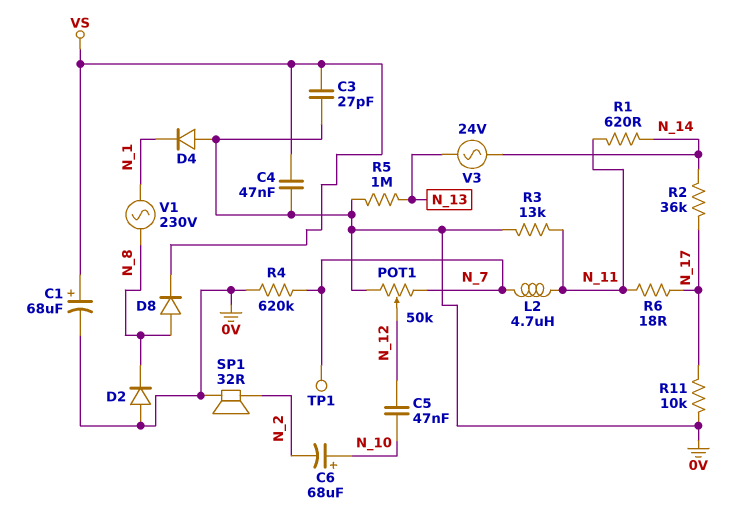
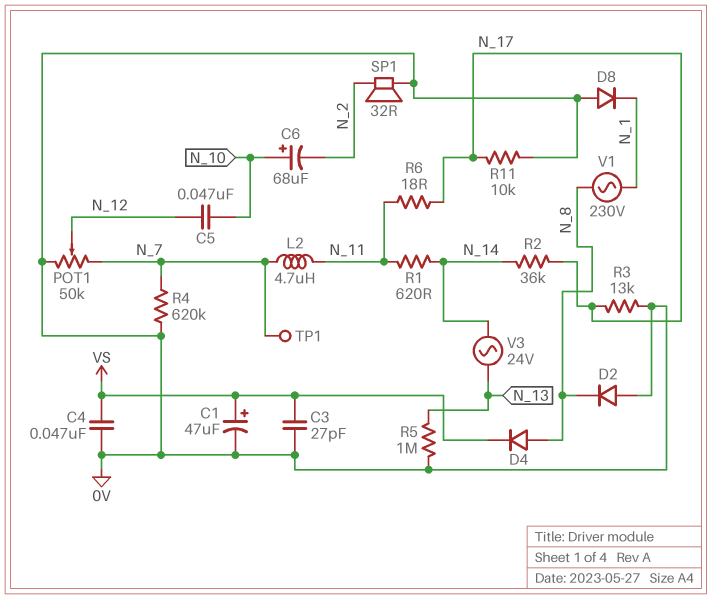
C1: 68uF (plus VS, minus 0V) -> 47uF (plus VS, minus 0V)
D4: diode (A 0V, K N_1) -> diode (A N_8, K VS)
D8: diode (A N_8, K VS) -> diode (A 0V, K N_1)
R3: 13k (0V, N_11) -> 13k (0V, N_17)

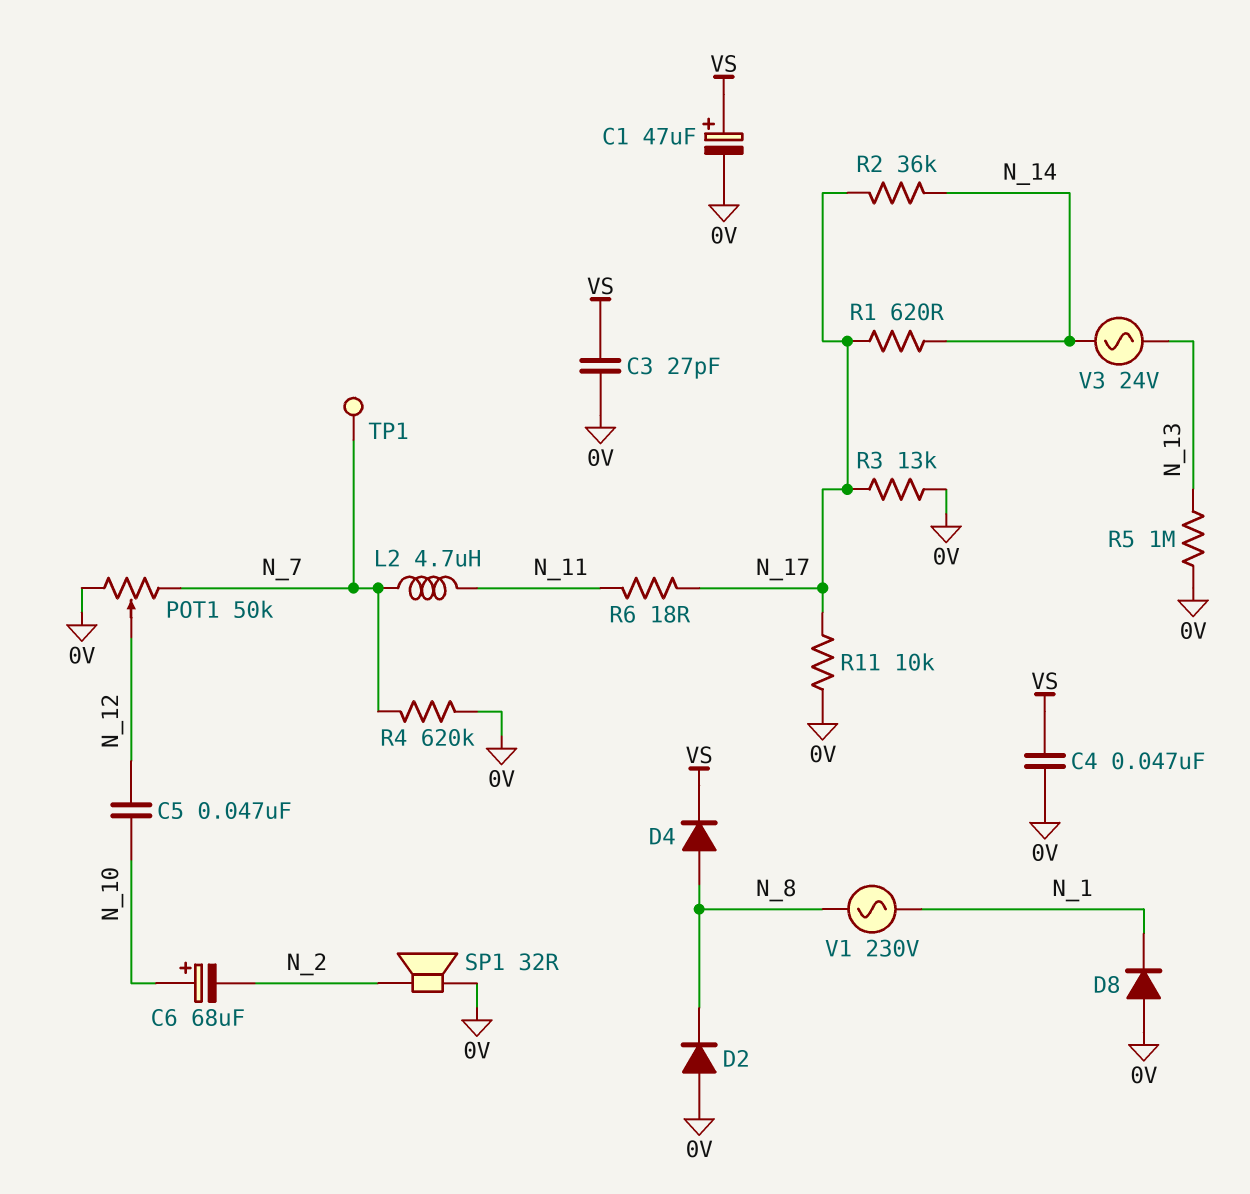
R1: 620 (N_11, N_14) -> 620 (N_14, N_17)

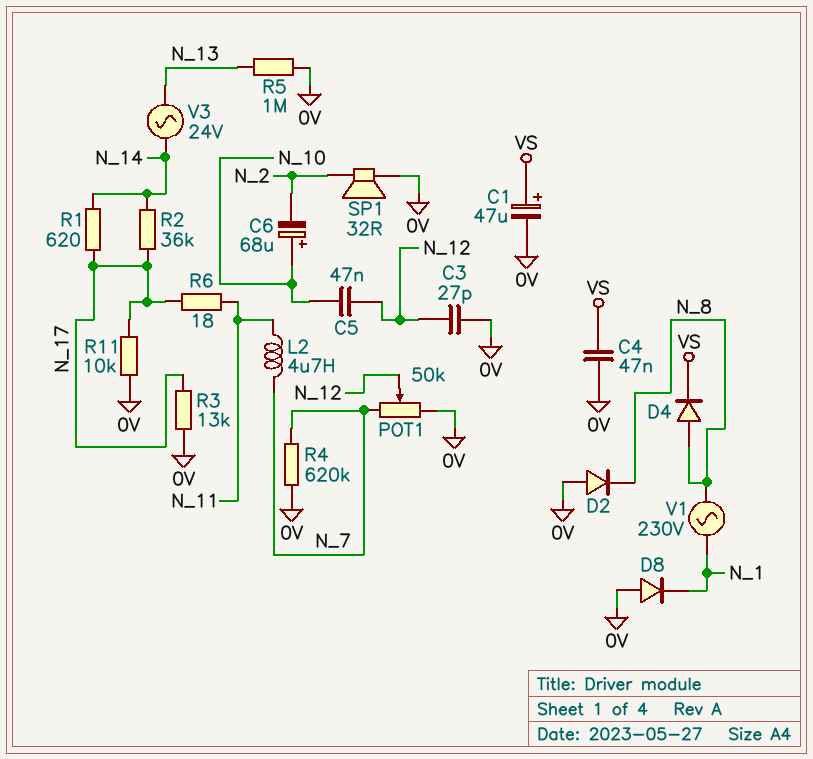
C3: 27pF (0V, VS) -> 27pF (0V, N_12)
TP1: test point (N_7) -> none

